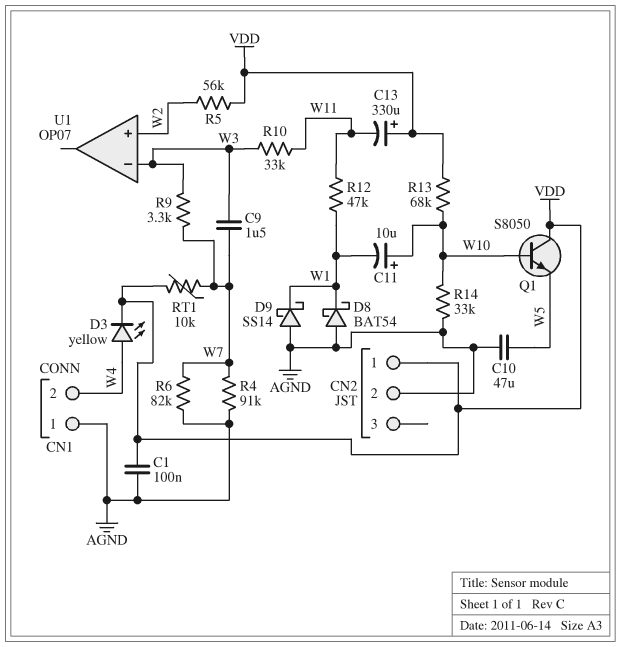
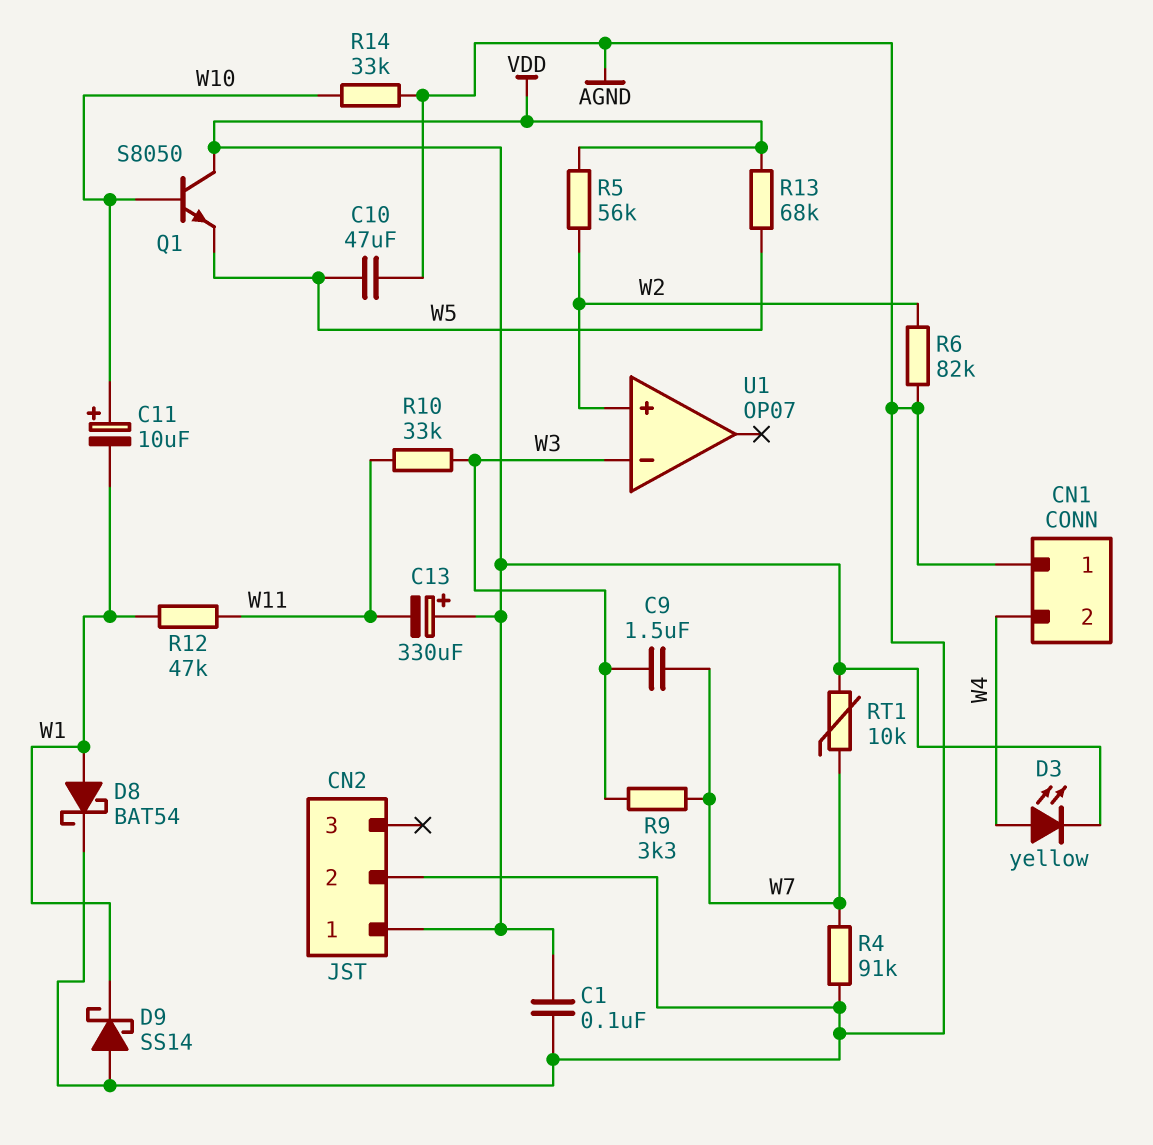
D8: schottky BAT54 (A AGND, K W1) -> schottky BAT54 (A W1, K AGND)
R6: 82k (AGND, W7) -> 82k (AGND, W2)
R13: 68k (VDD, W10) -> 68k (VDD, W5)

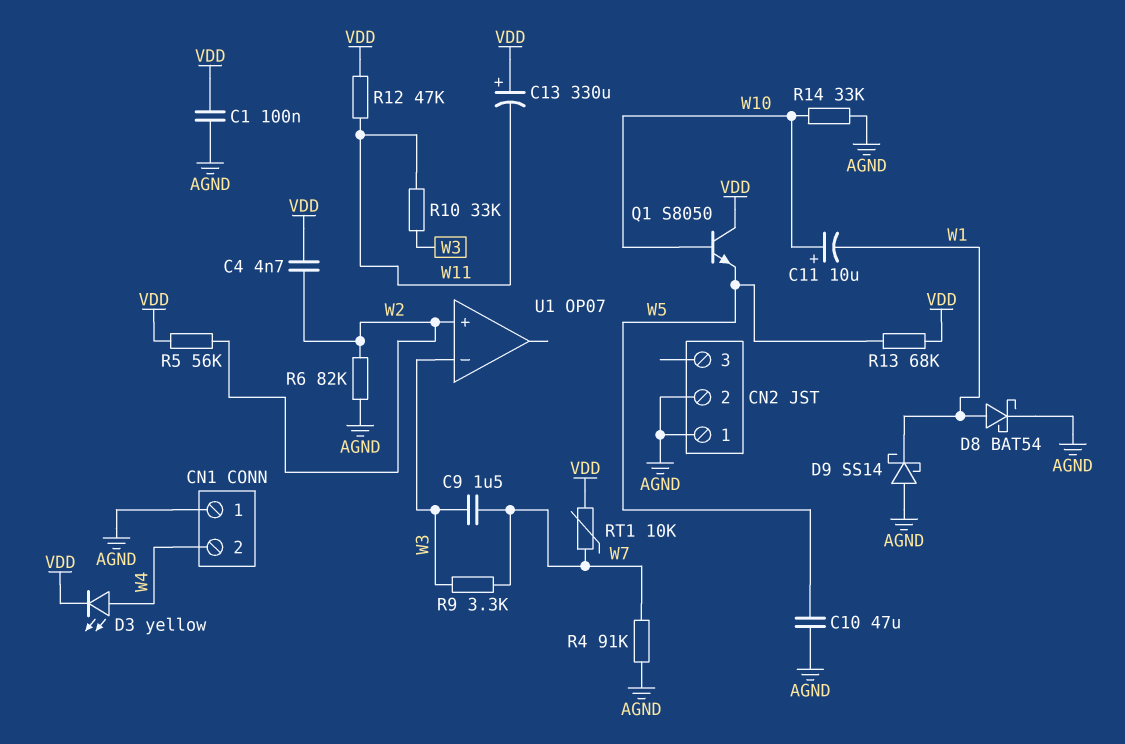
C4: none -> 4.7nF (VDD, W2)
CN2 pin 1: VDD -> AGND
R12: 47k (W1, W11) -> 47k (VDD, W11)

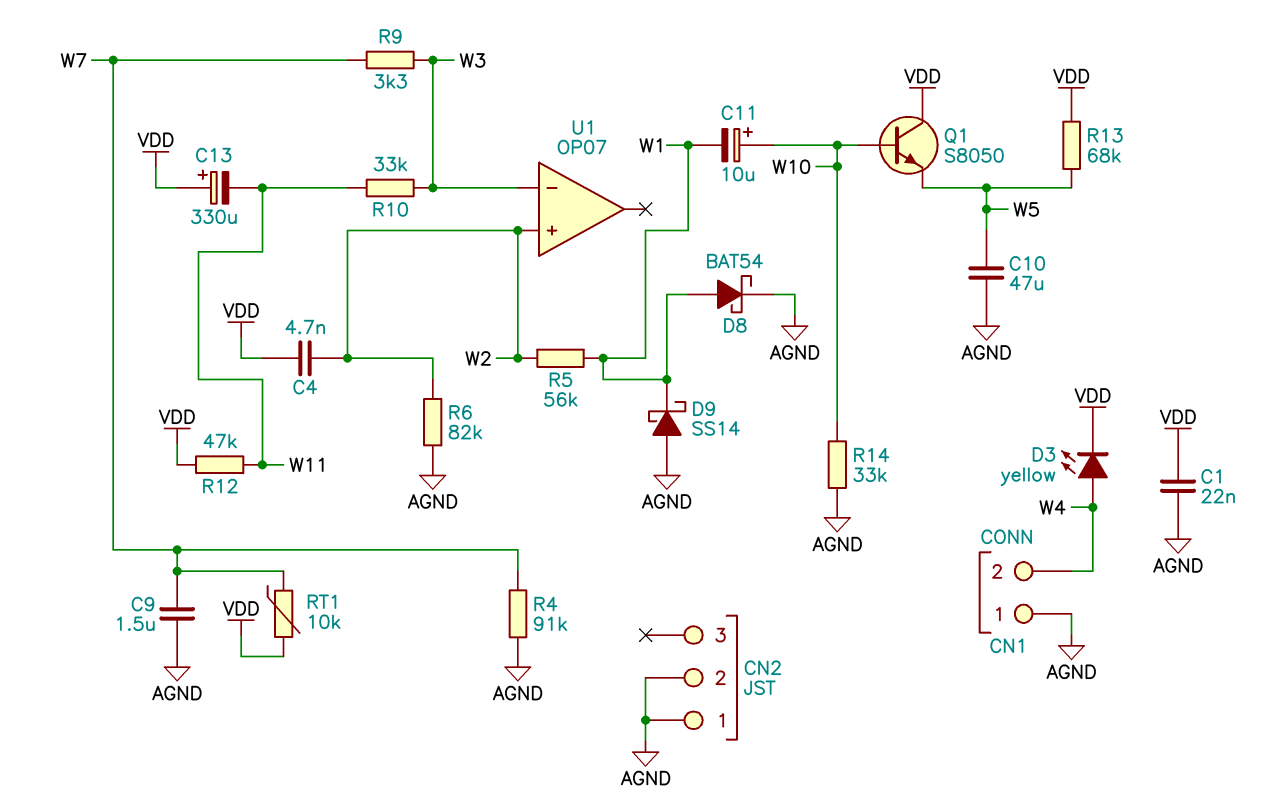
C1: 100nF (AGND, VDD) -> 22nF (AGND, VDD)
C9: 1.5uF (W3, W7) -> 1.5uF (AGND, W7)
R5: 56k (VDD, W2) -> 56k (W1, W2)

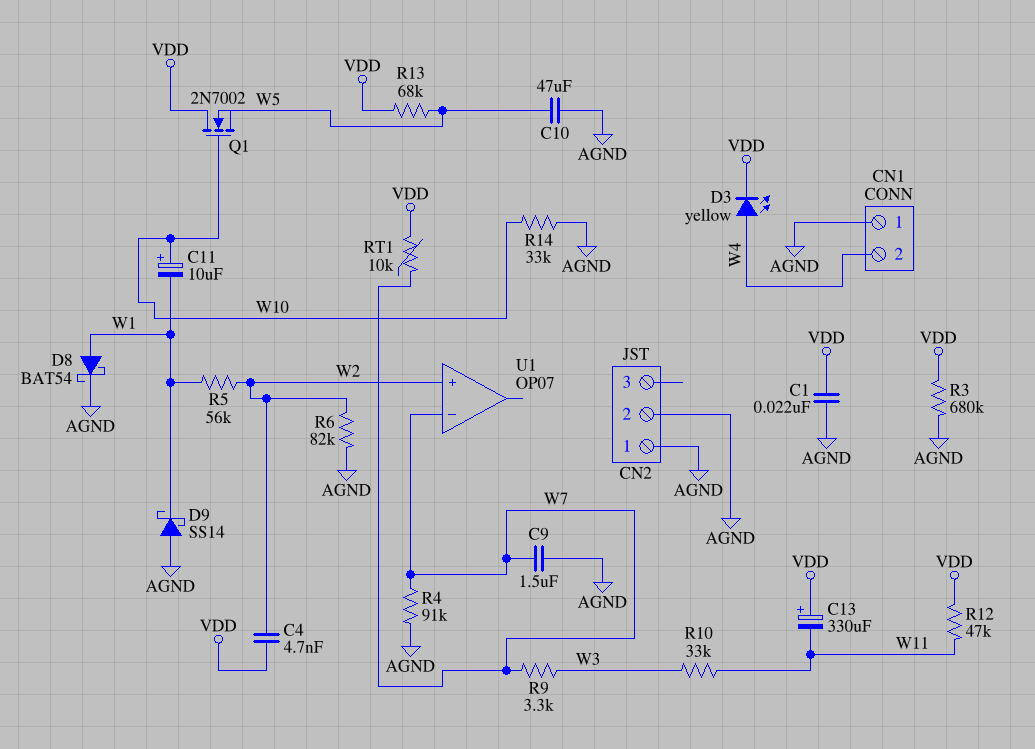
Q1: NPN S8050 (B W10, C VDD, E W5) -> NMOS 2N7002 (G W10, D VDD, S W5)
R3: none -> 680k (AGND, VDD)
U1 pin in-: W3 -> W7

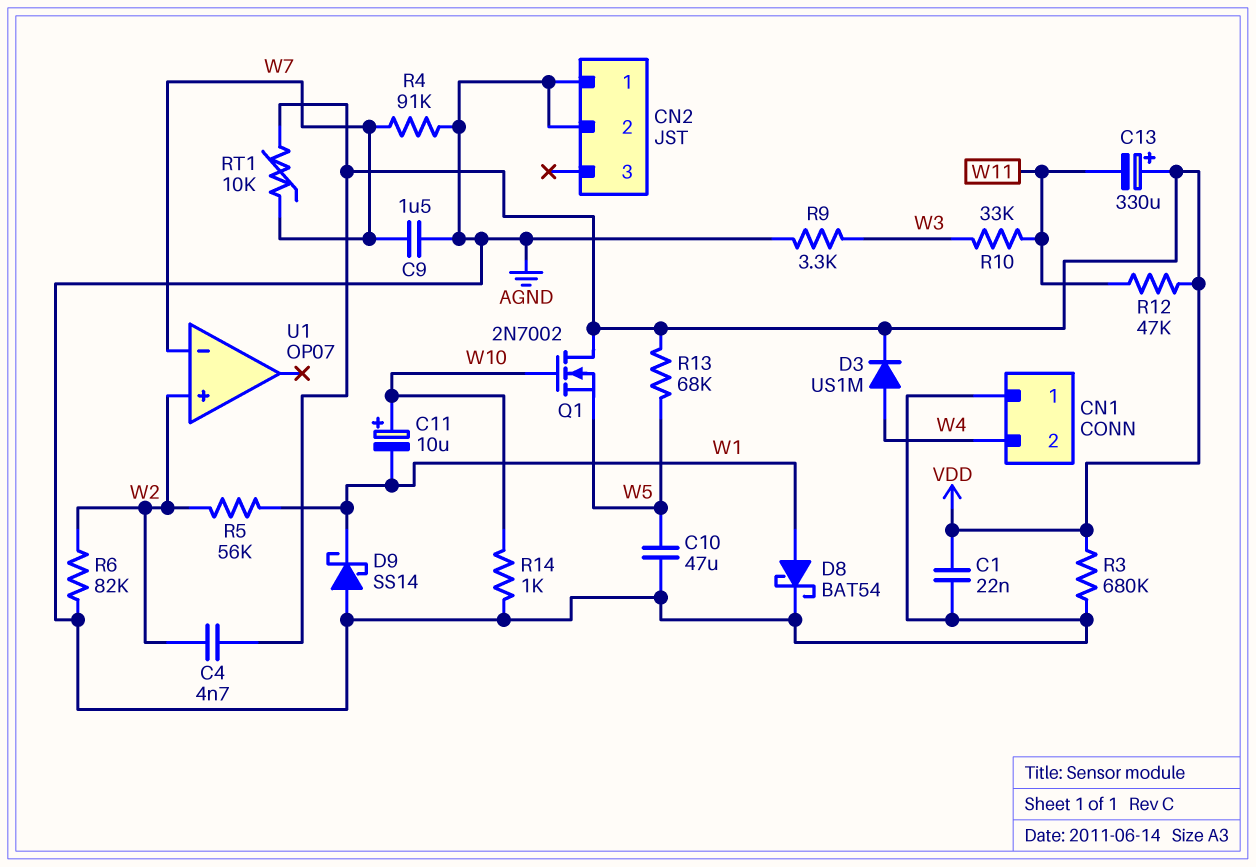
D3: LED yellow (A W4, K VDD) -> diode US1M (A W4, K VDD)
R9: 3.3k (W3, W7) -> 3.3k (AGND, W3)
R14: 33k (AGND, W10) -> 1k (AGND, W10)

